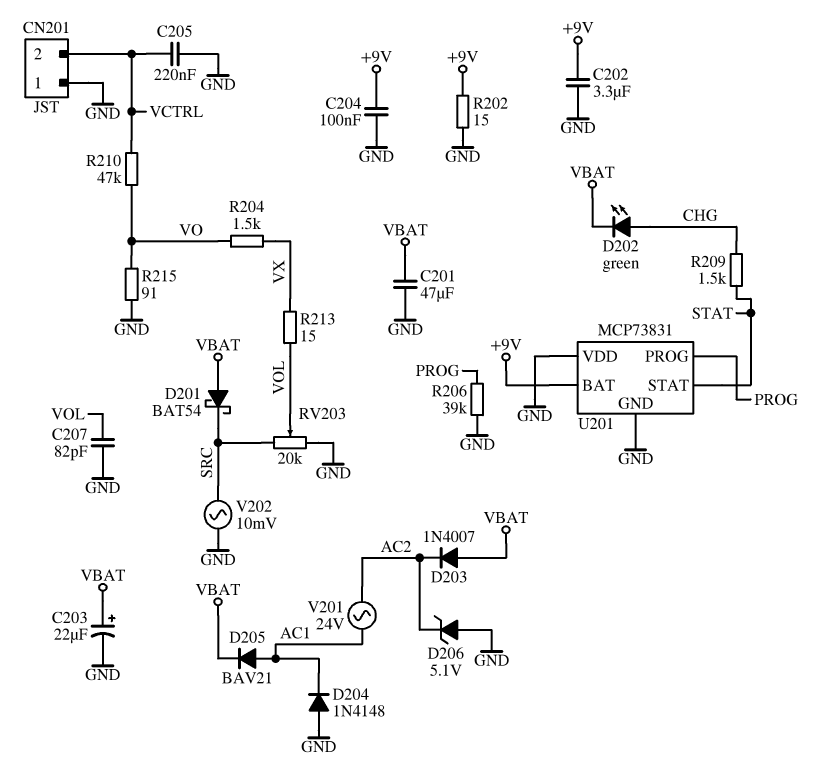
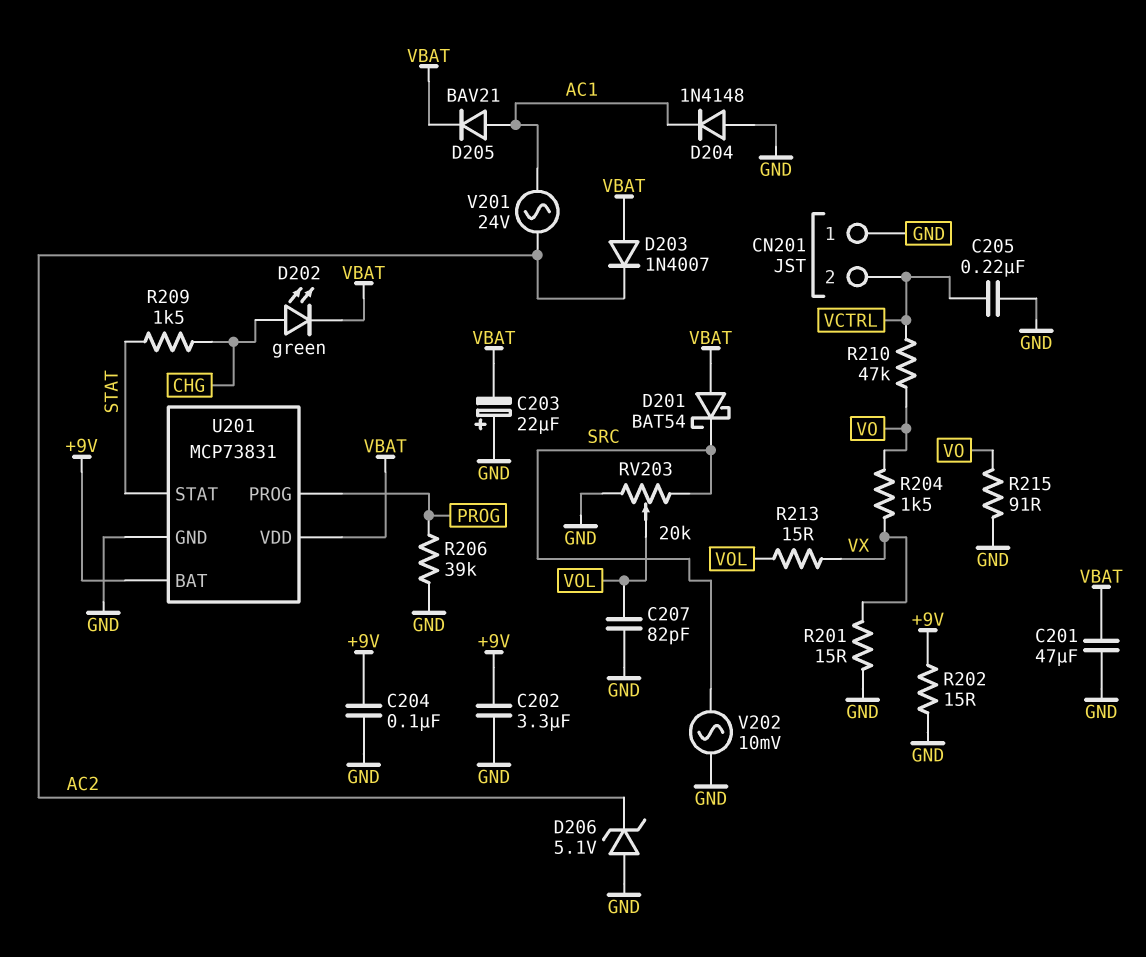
C203: 22uF (plus VBAT, minus GND) -> 22uF (plus GND, minus VBAT)
R201: none -> 15 (GND, VX)
U201 pin VDD: GND -> VBAT

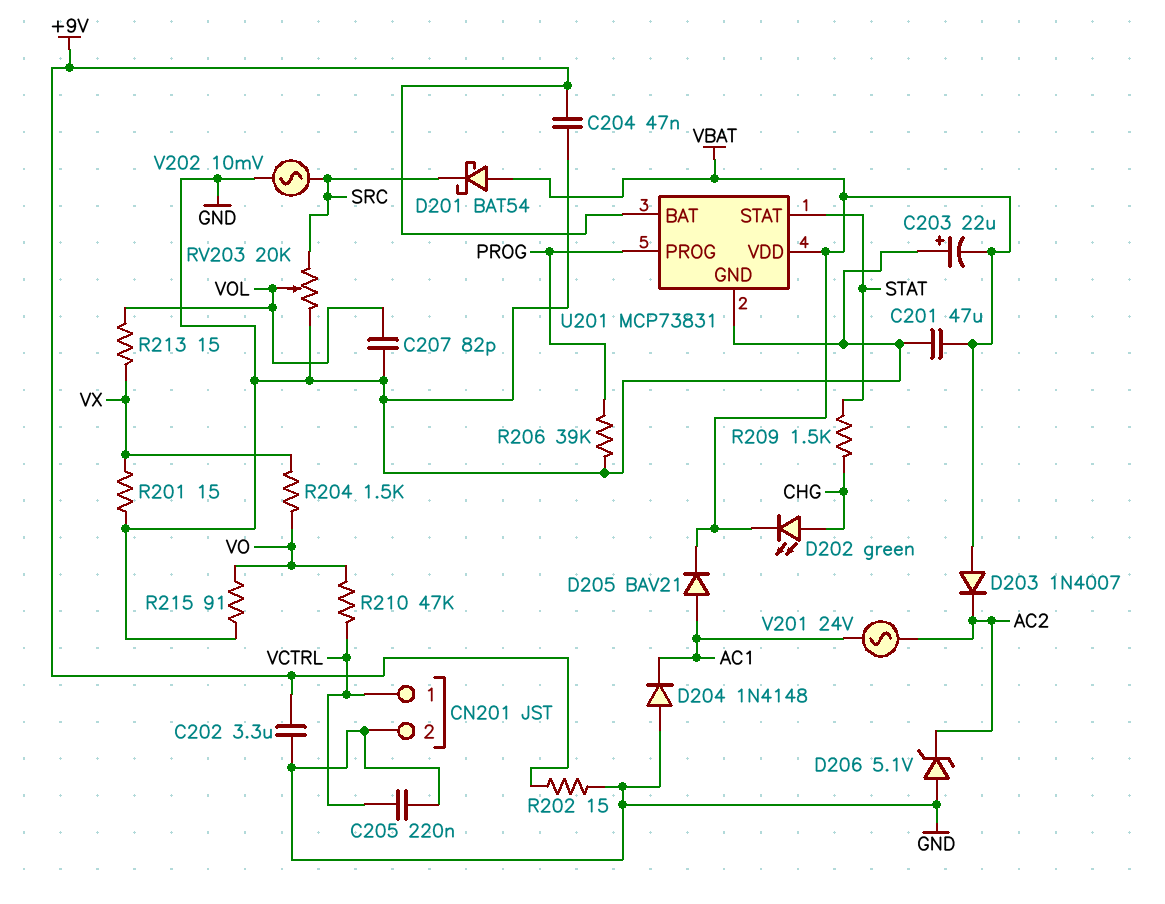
C204: 100nF (+9V, GND) -> 47nF (+9V, GND)
CN201 pin 1: GND -> VCTRL
CN201 pin 2: VCTRL -> GND

